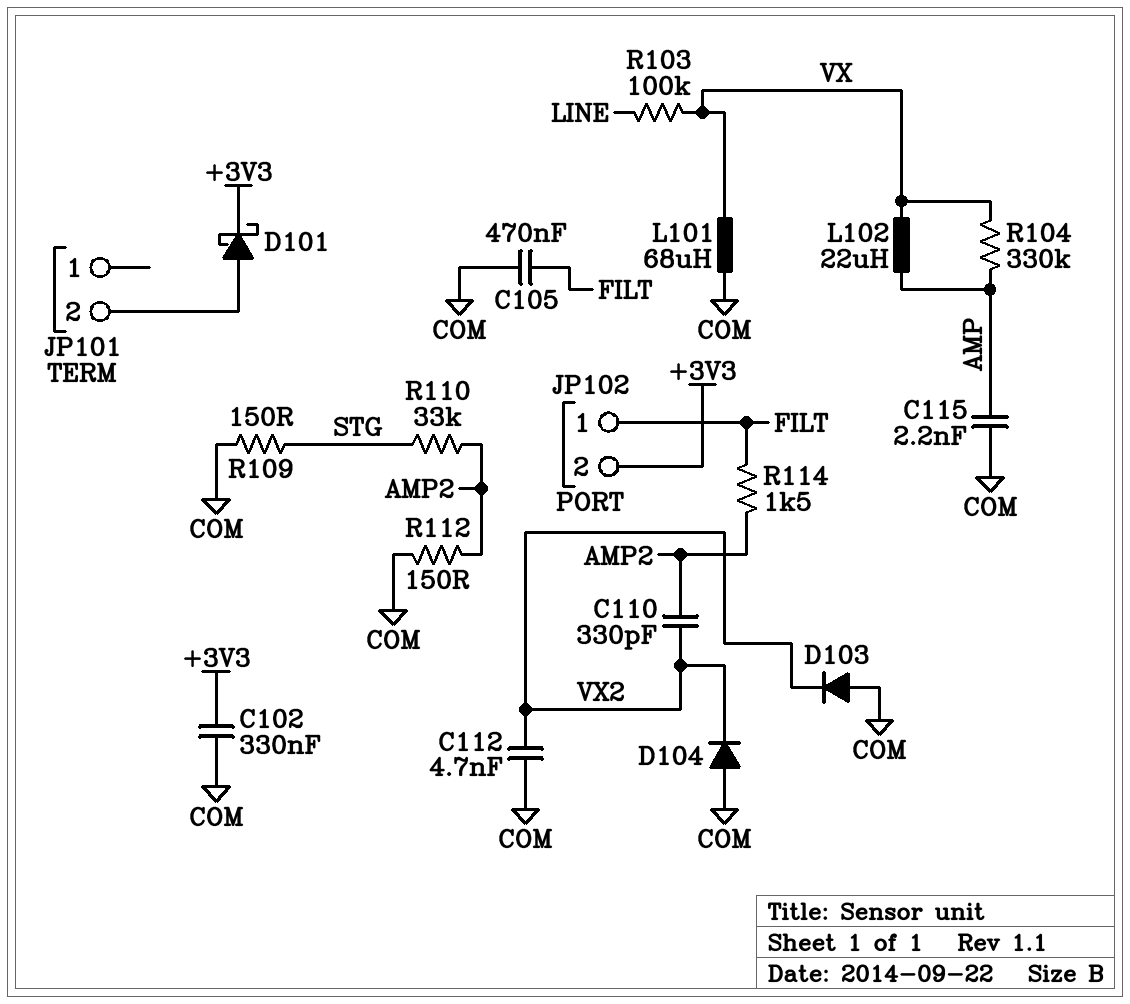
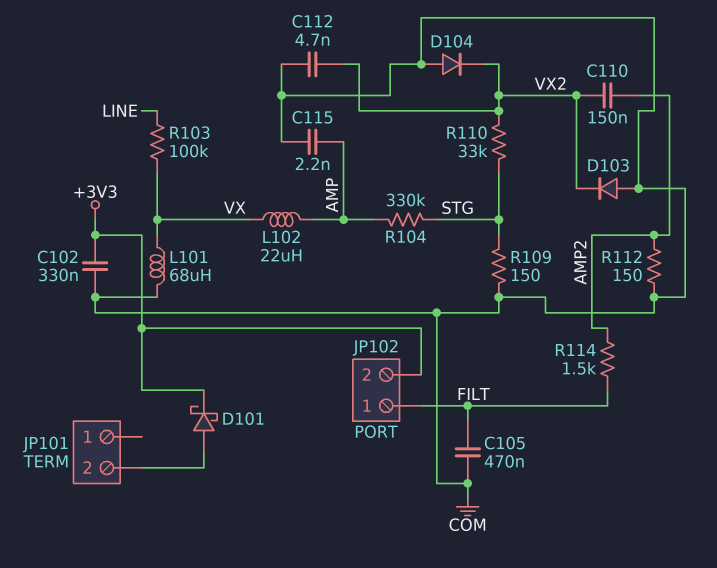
C110: 330pF (AMP2, VX2) -> 150nF (AMP2, VX2)
R104: 330k (AMP, VX) -> 330k (AMP, STG)
R110: 33k (AMP2, STG) -> 33k (STG, VX2)

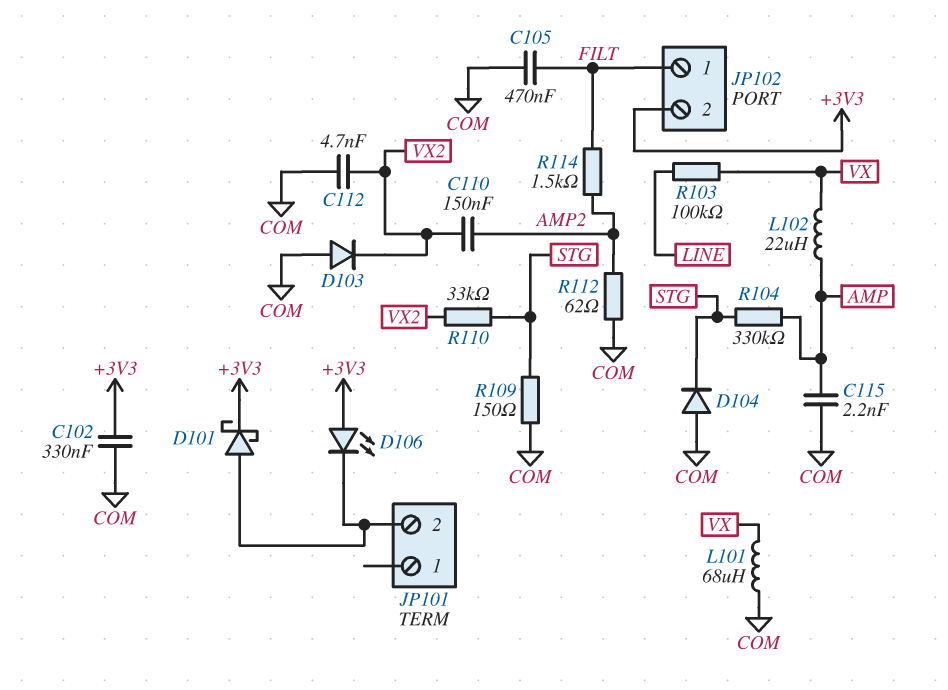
D104: diode (A COM, K VX2) -> diode (A COM, K STG)
D106: none -> LED (A +3V3, K JP101/2)
R112: 150 (AMP2, COM) -> 62 (AMP2, COM)

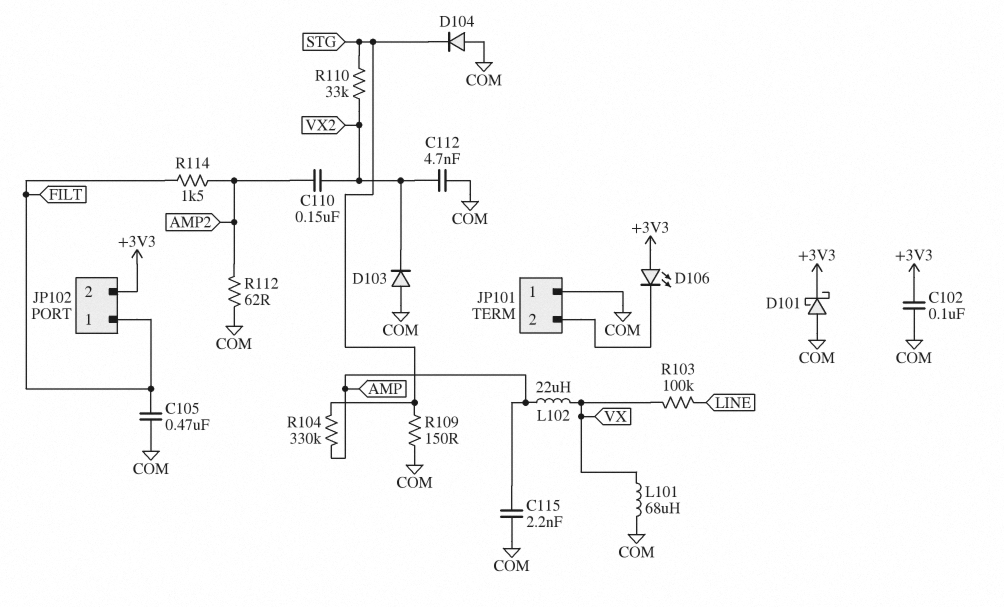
C102: 330nF (+3V3, COM) -> 100nF (+3V3, COM)
D101: schottky (A JP101/2, K +3V3) -> schottky (A COM, K +3V3)
JP101 pin 1: none -> COM

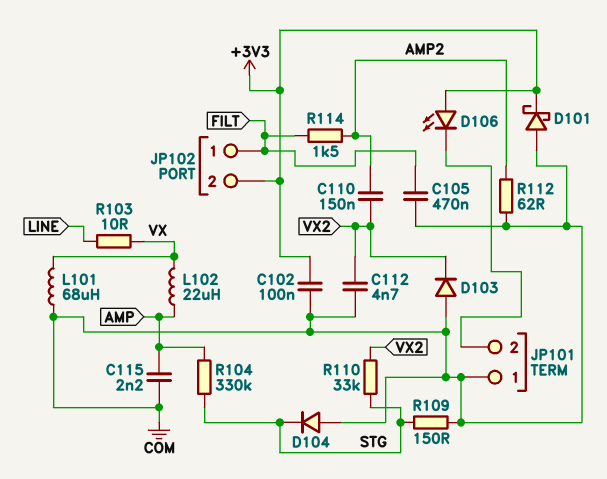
R103: 100k (LINE, VX) -> 10 (LINE, VX)

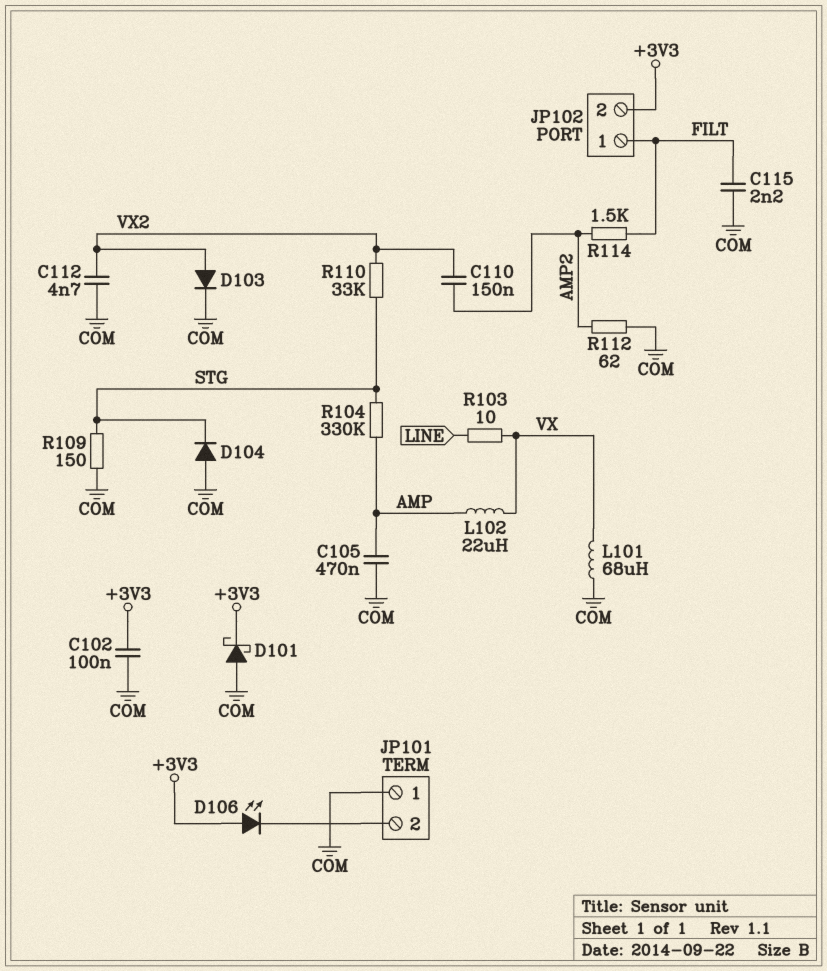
C105: 470nF (COM, FILT) -> 470nF (AMP, COM)
C115: 2.2nF (AMP, COM) -> 2.2nF (COM, FILT)
D103: diode (A COM, K VX2) -> diode (A VX2, K COM)

